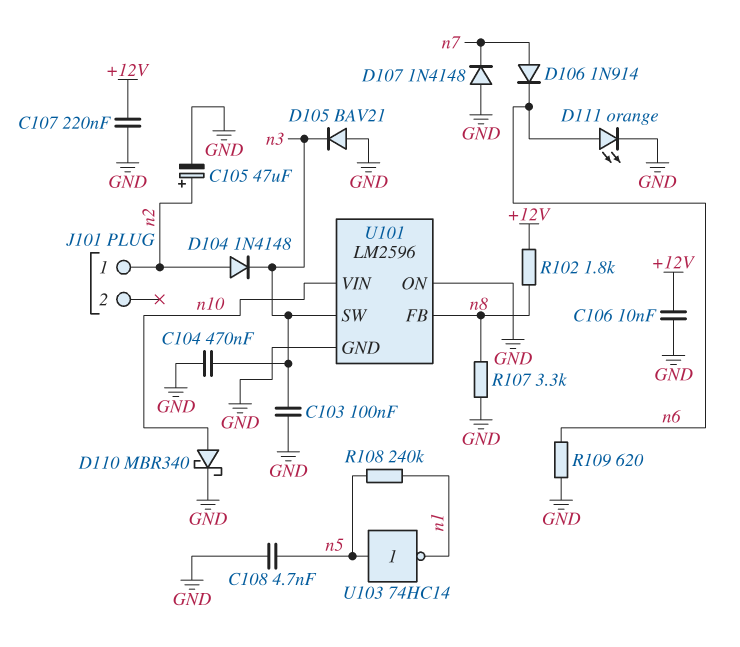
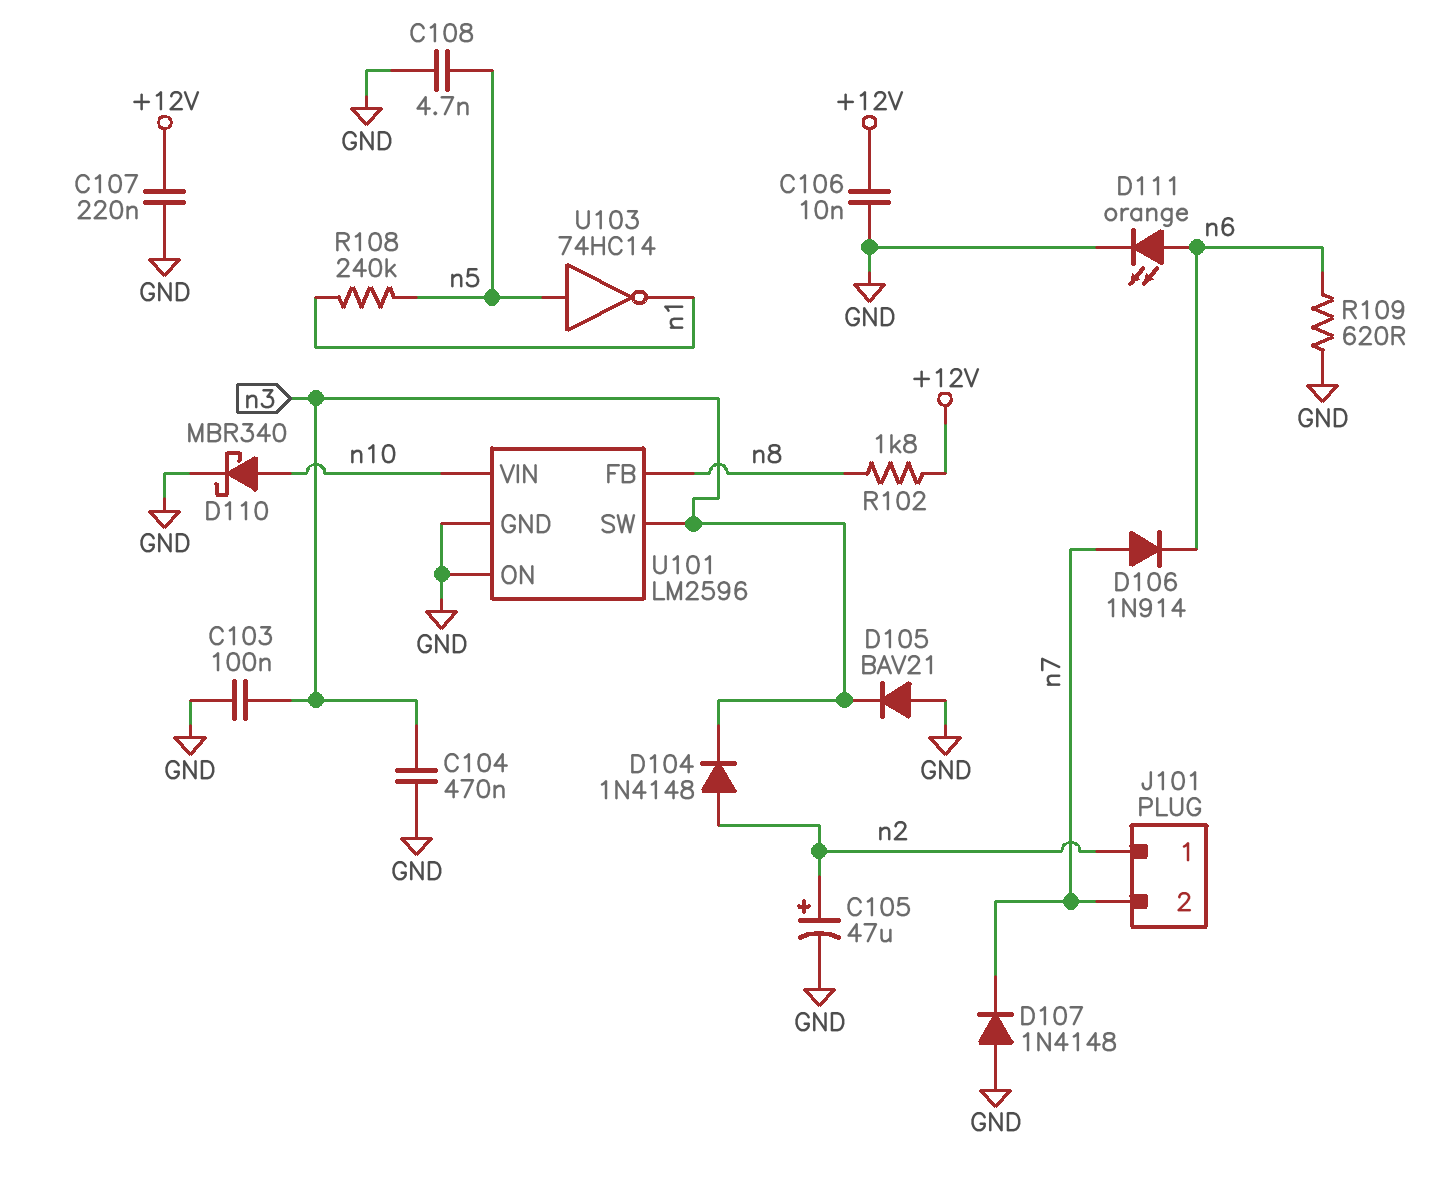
J101 pin 2: none -> n7
R107: 3.3k (GND, n8) -> none

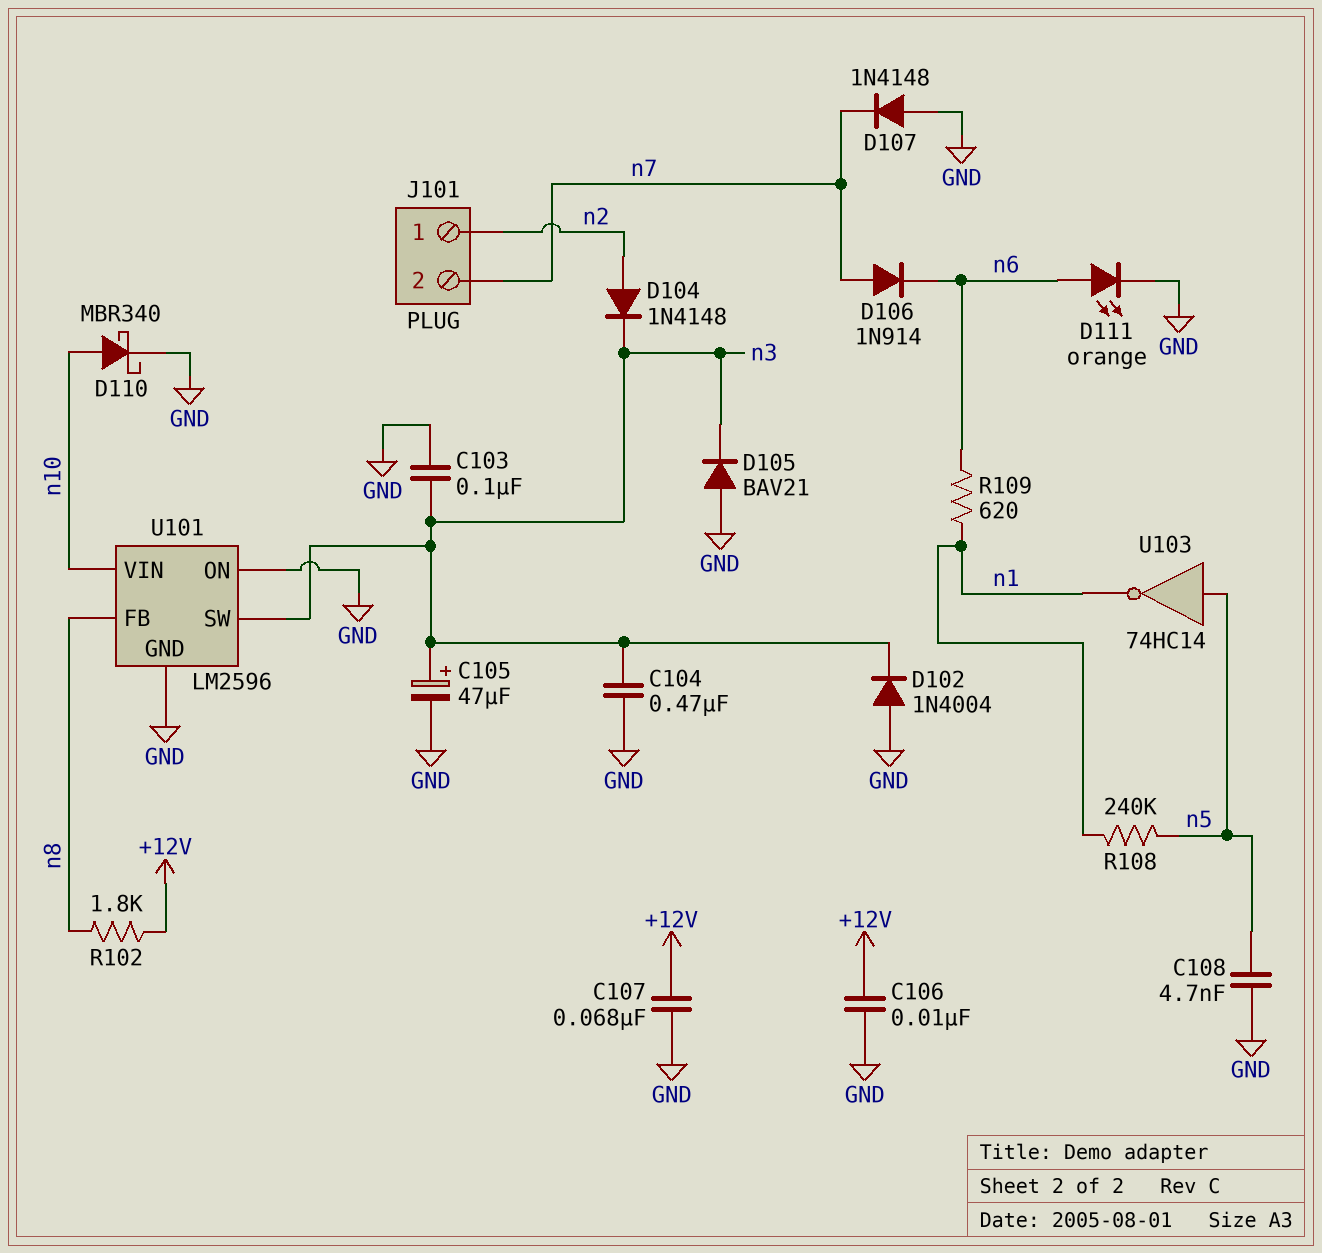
C105: 47uF (plus n2, minus GND) -> 47uF (plus n3, minus GND)
C107: 220nF (+12V, GND) -> 68nF (+12V, GND)
D102: none -> diode 1N4004 (A GND, K n3)
R109: 620 (GND, n6) -> 620 (n1, n6)

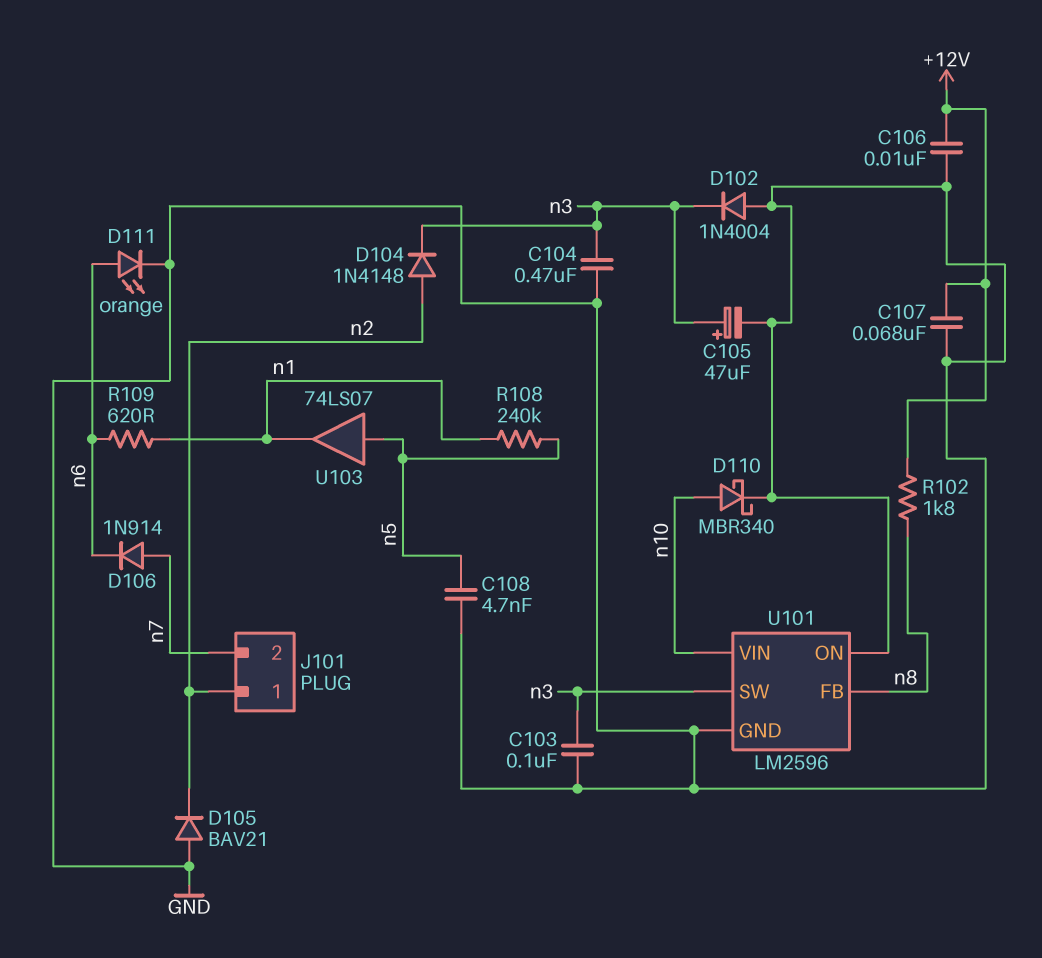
D105: diode BAV21 (A GND, K n3) -> diode BAV21 (A GND, K n2)
D107: diode 1N4148 (A GND, K n7) -> none
U103: NOT 74HC14 (in n5, out n1) -> buffer 74LS07 (in n5, out n1)

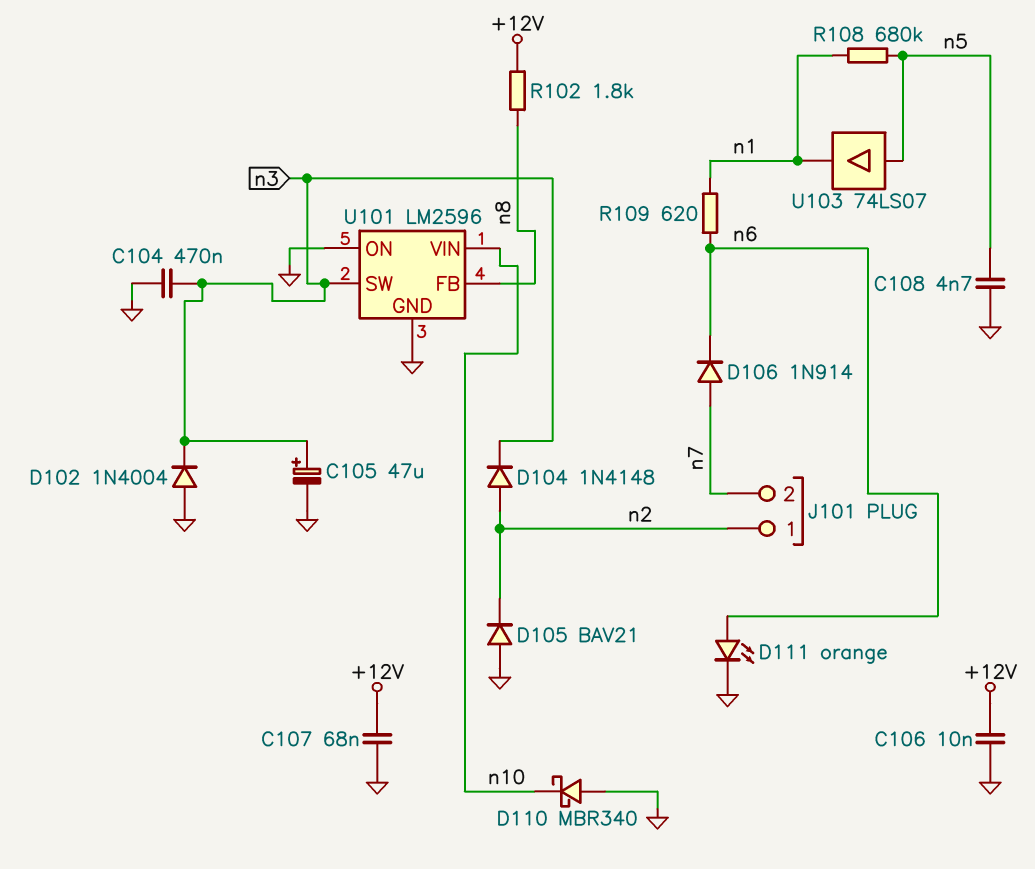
C103: 100nF (GND, n3) -> none
D110: schottky MBR340 (A n10, K GND) -> schottky MBR340 (A GND, K n10)
R108: 240k (n1, n5) -> 680k (n1, n5)

